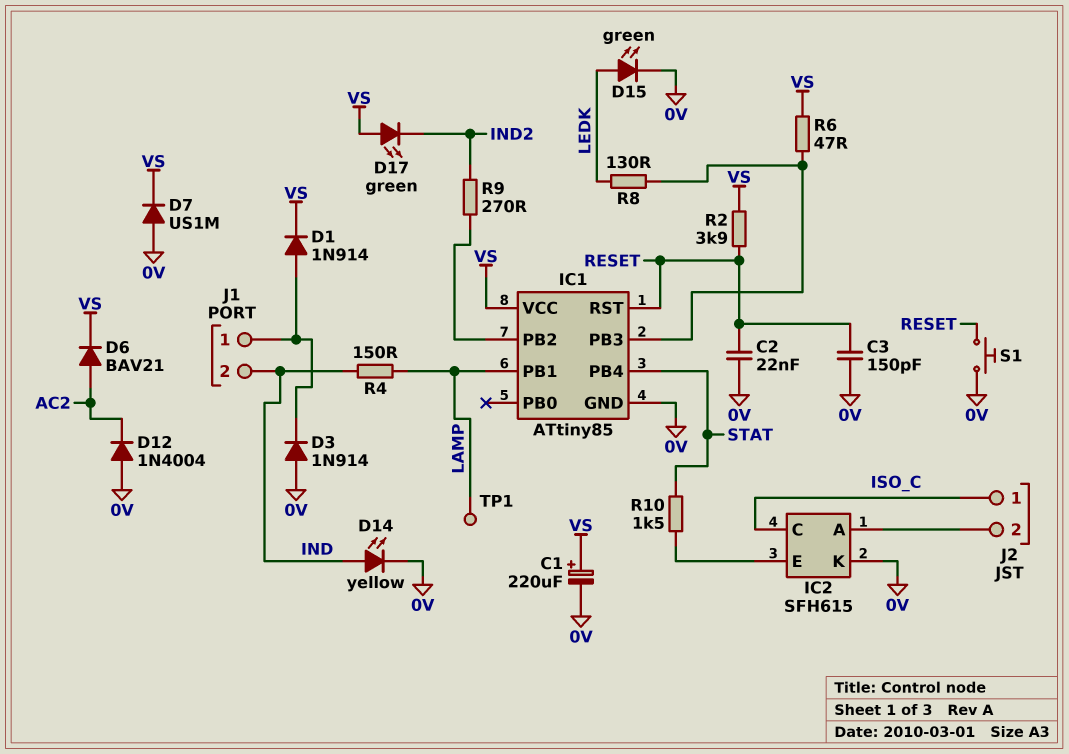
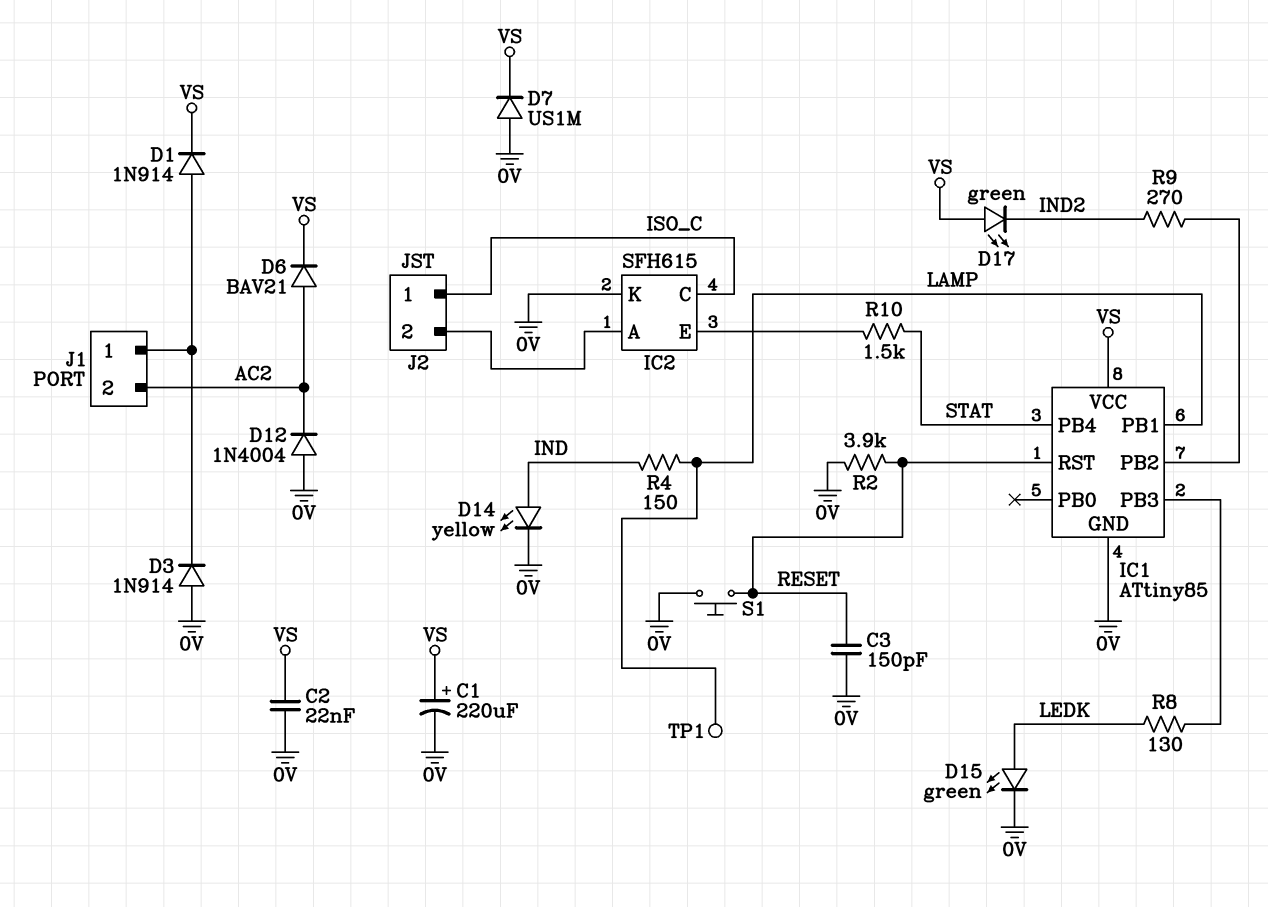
C2: 22nF (0V, RESET) -> 22nF (0V, VS)
J1 pin 2: IND -> AC2
R2: 3.9k (RESET, VS) -> 3.9k (0V, RESET)
R6: 47 (IC1/PB3, VS) -> none

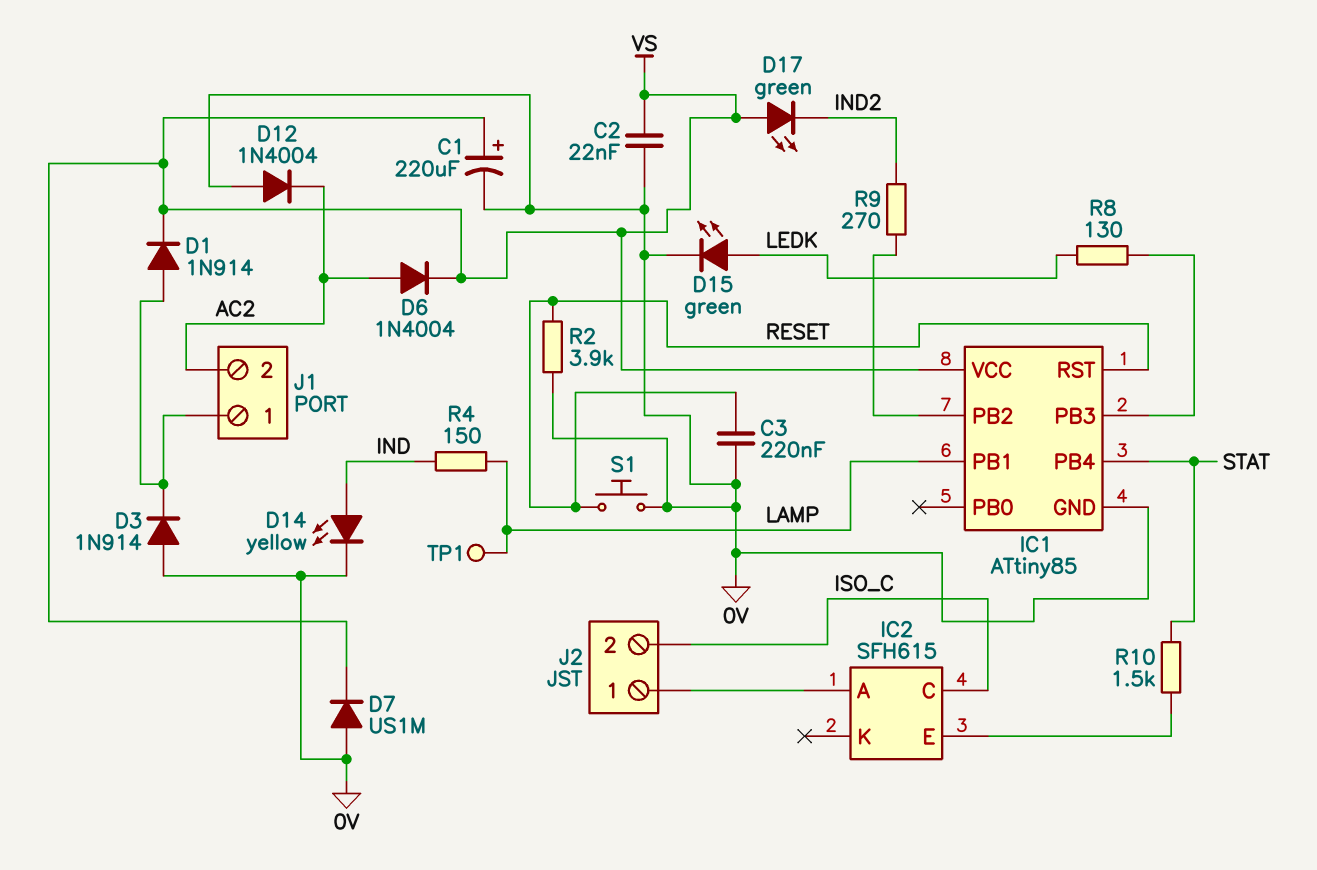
C3: 150pF (0V, RESET) -> 220nF (0V, RESET)
D6: diode BAV21 (A AC2, K VS) -> diode 1N4004 (A AC2, K VS)
IC2 pin K: 0V -> none
J2 pin 1: ISO_C -> IC2/A
J2 pin 2: IC2/A -> ISO_C

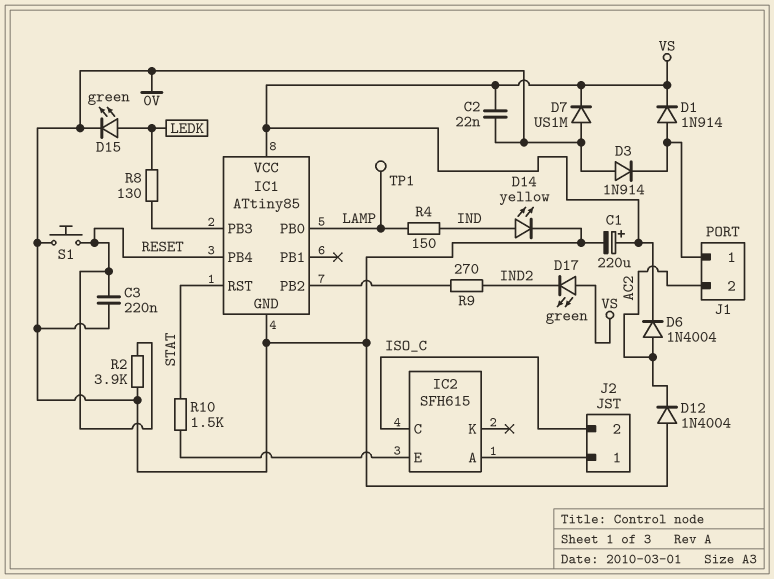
IC1 pin PB0: none -> LAMP
IC1 pin PB1: LAMP -> none
IC1 pin PB4: STAT -> RESET
IC1 pin RST: RESET -> STAT

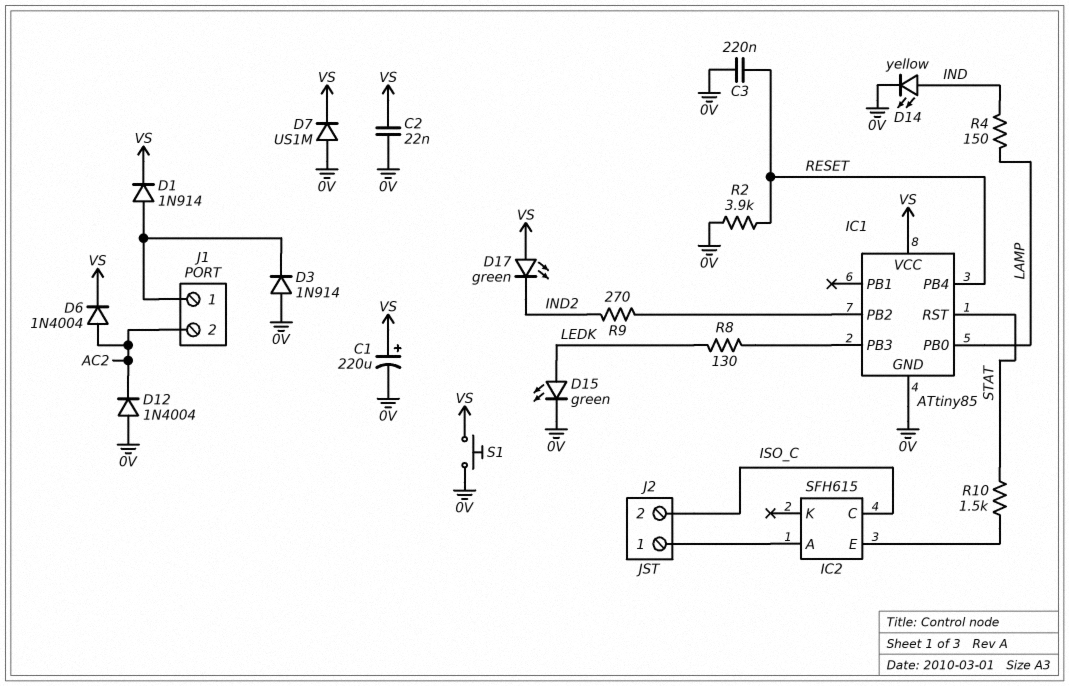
S1: button (0V, RESET) -> button (0V, VS)
TP1: test point (LAMP) -> none

